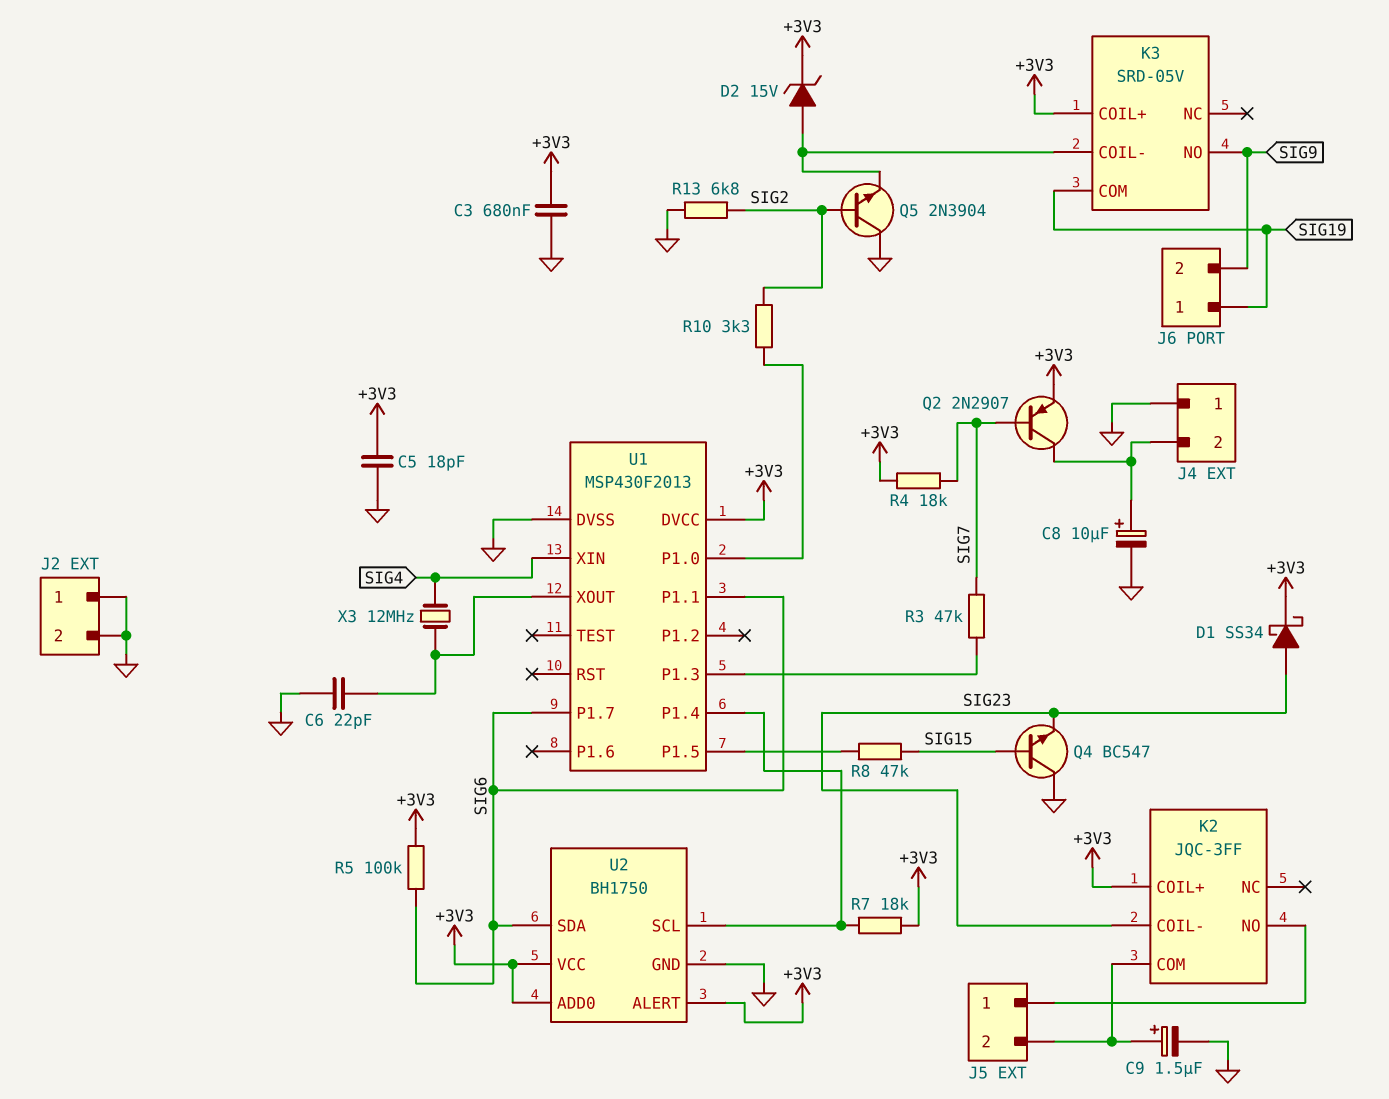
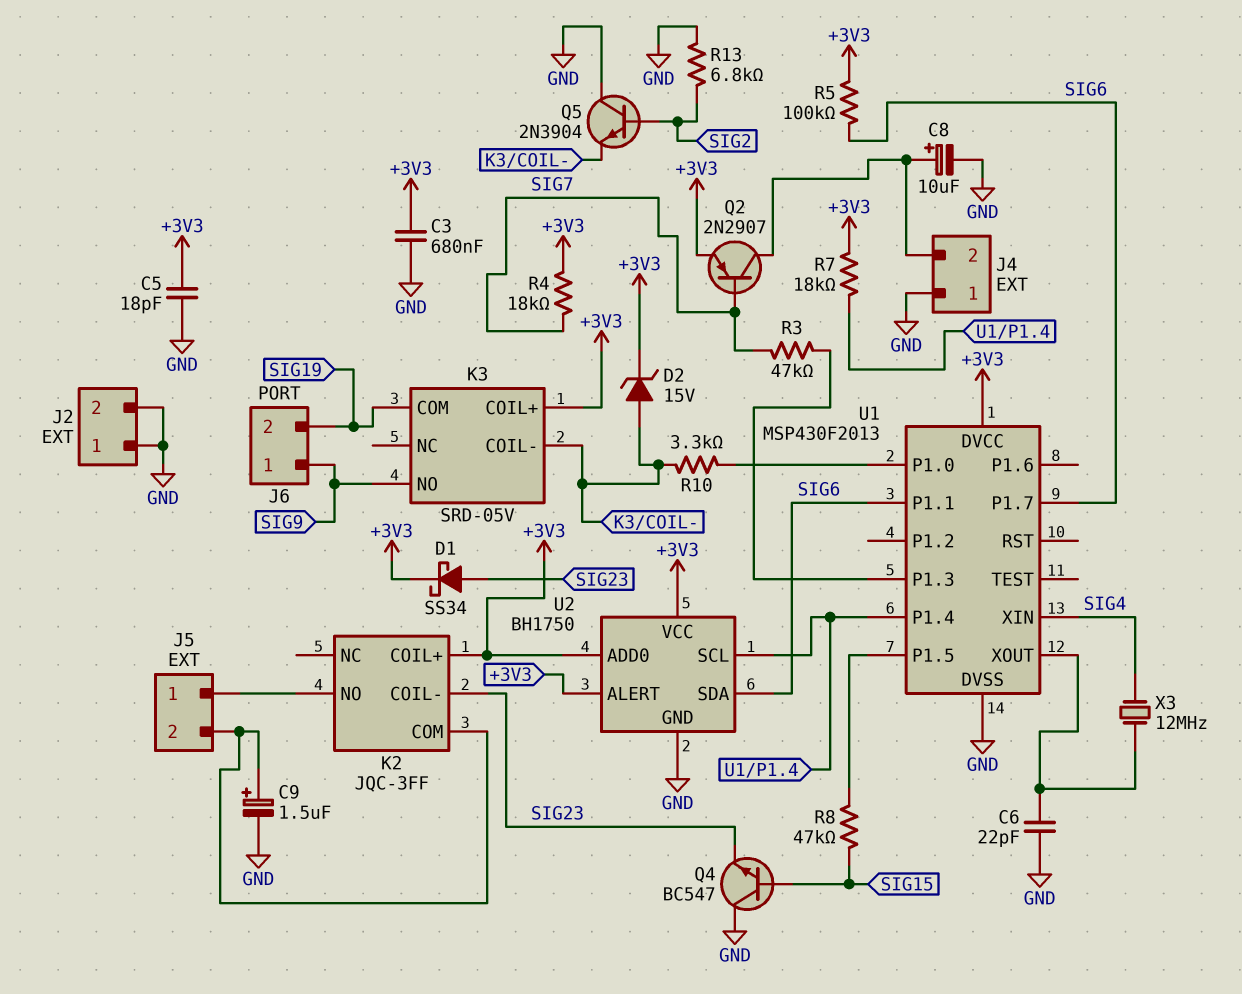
J6 pin 1: SIG19 -> SIG9
J6 pin 2: SIG9 -> SIG19
R10: 3.3k (SIG2, U1/P1.0) -> 3.3k (K3/COIL-, U1/P1.0)

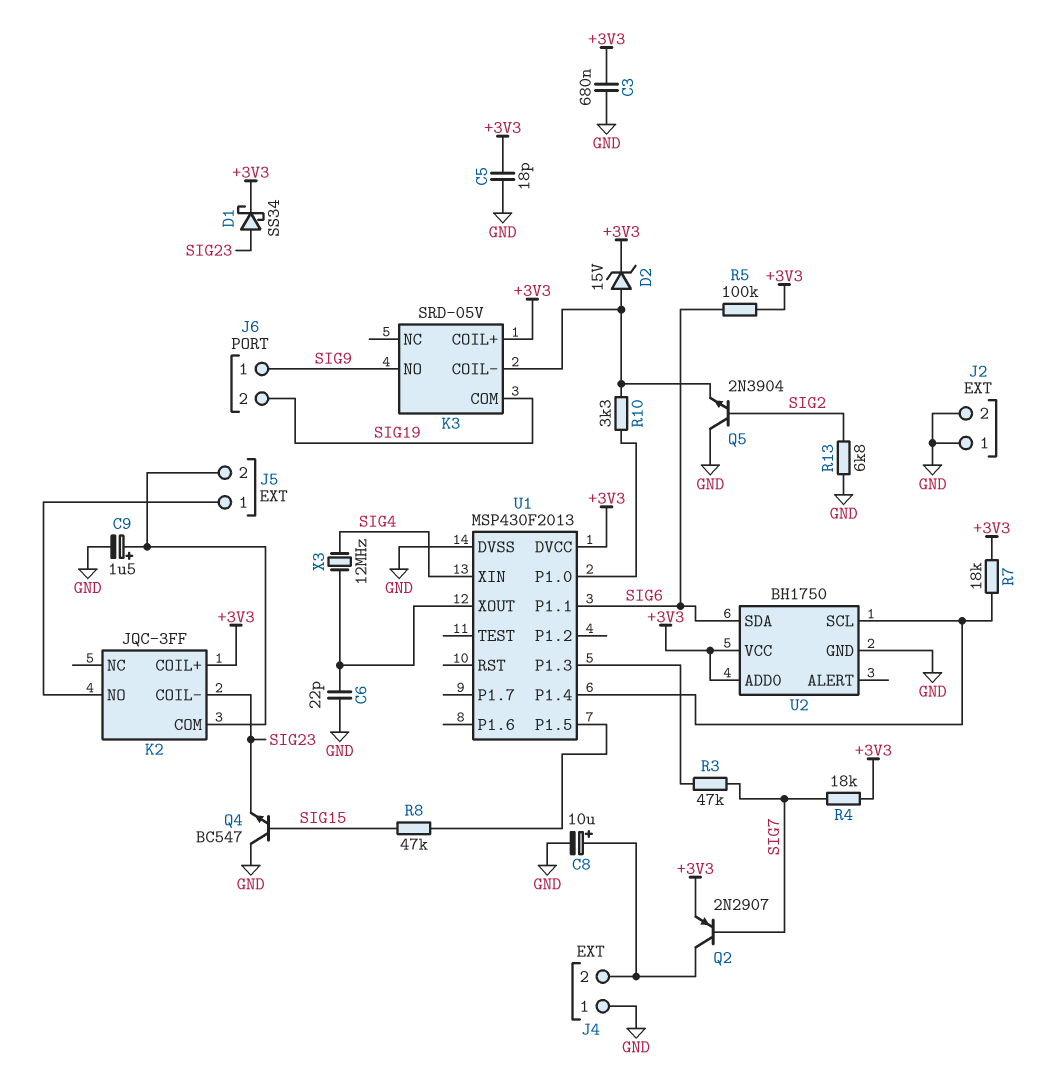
U1 pin P1.7: SIG6 -> none
U2 pin ALERT: +3V3 -> none

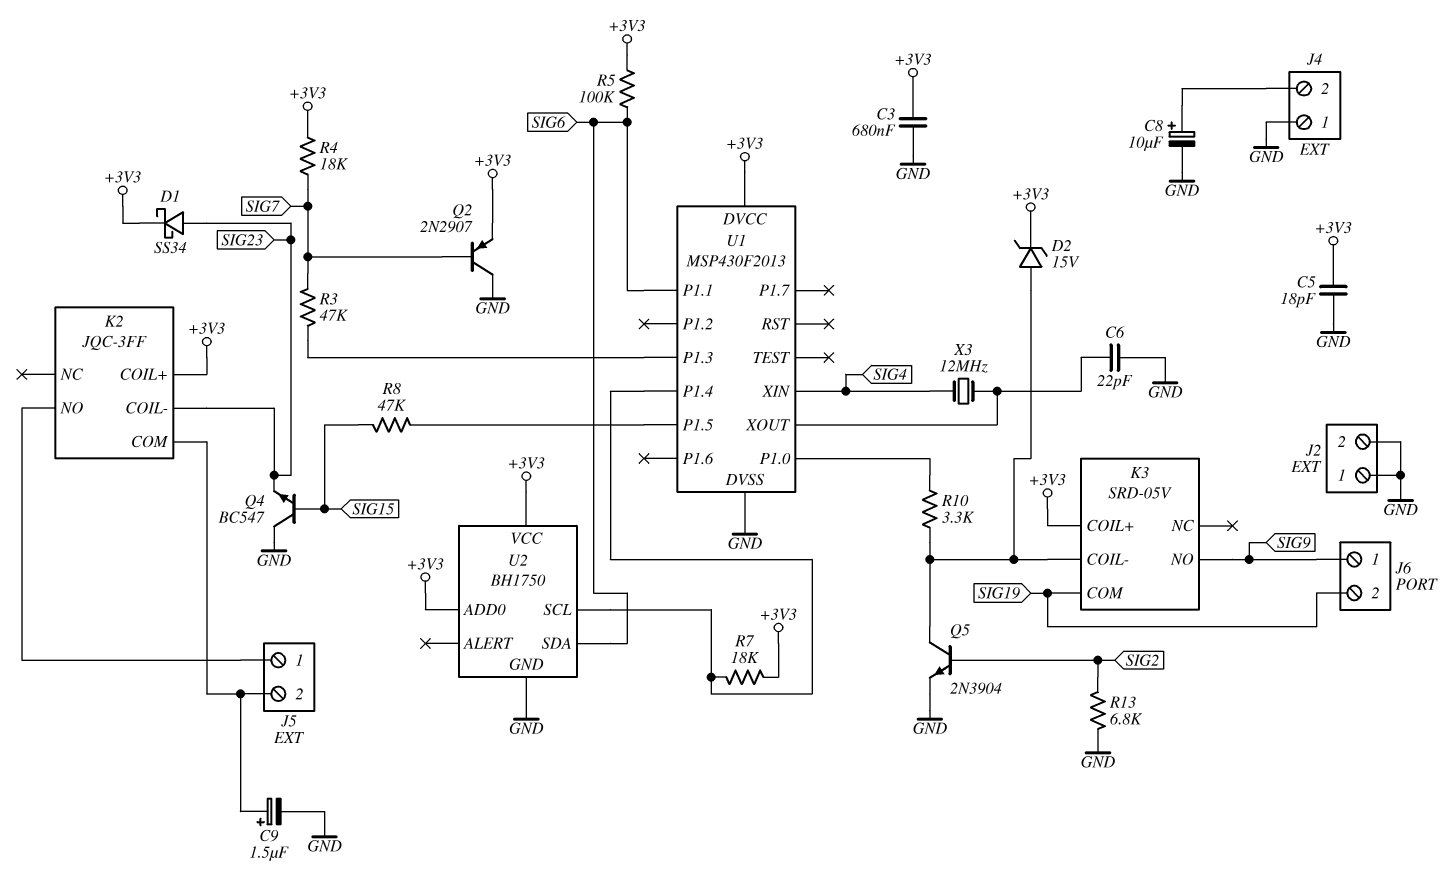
Q2: PNP 2N2907 (B SIG7, C J4/2, E +3V3) -> PNP 2N2907 (B SIG7, C GND, E +3V3)
Q5: NPN 2N3904 (B SIG2, C GND, E K3/COIL-) -> NPN 2N3904 (B SIG2, C K3/COIL-, E GND)

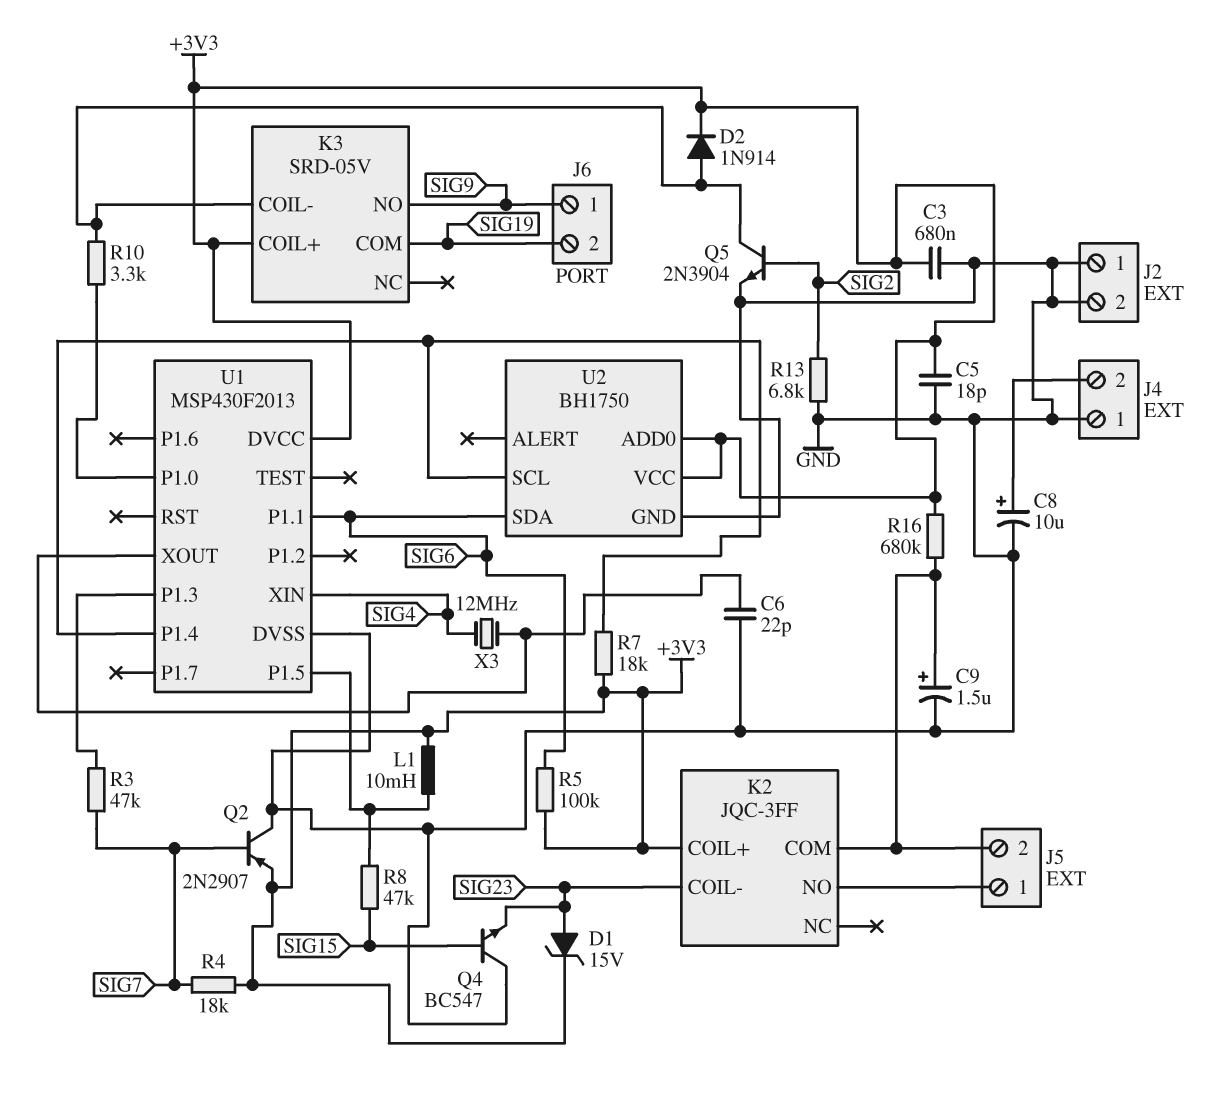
D1: schottky SS34 (A SIG23, K +3V3) -> zener 15V (A SIG23, K +3V3)
D2: zener 15V (A K3/COIL-, K +3V3) -> diode 1N914 (A K3/COIL-, K +3V3)
L1: none -> 10mH (+3V3, U1/P1.5)
R16: none -> 680k (+3V3, J5/2)

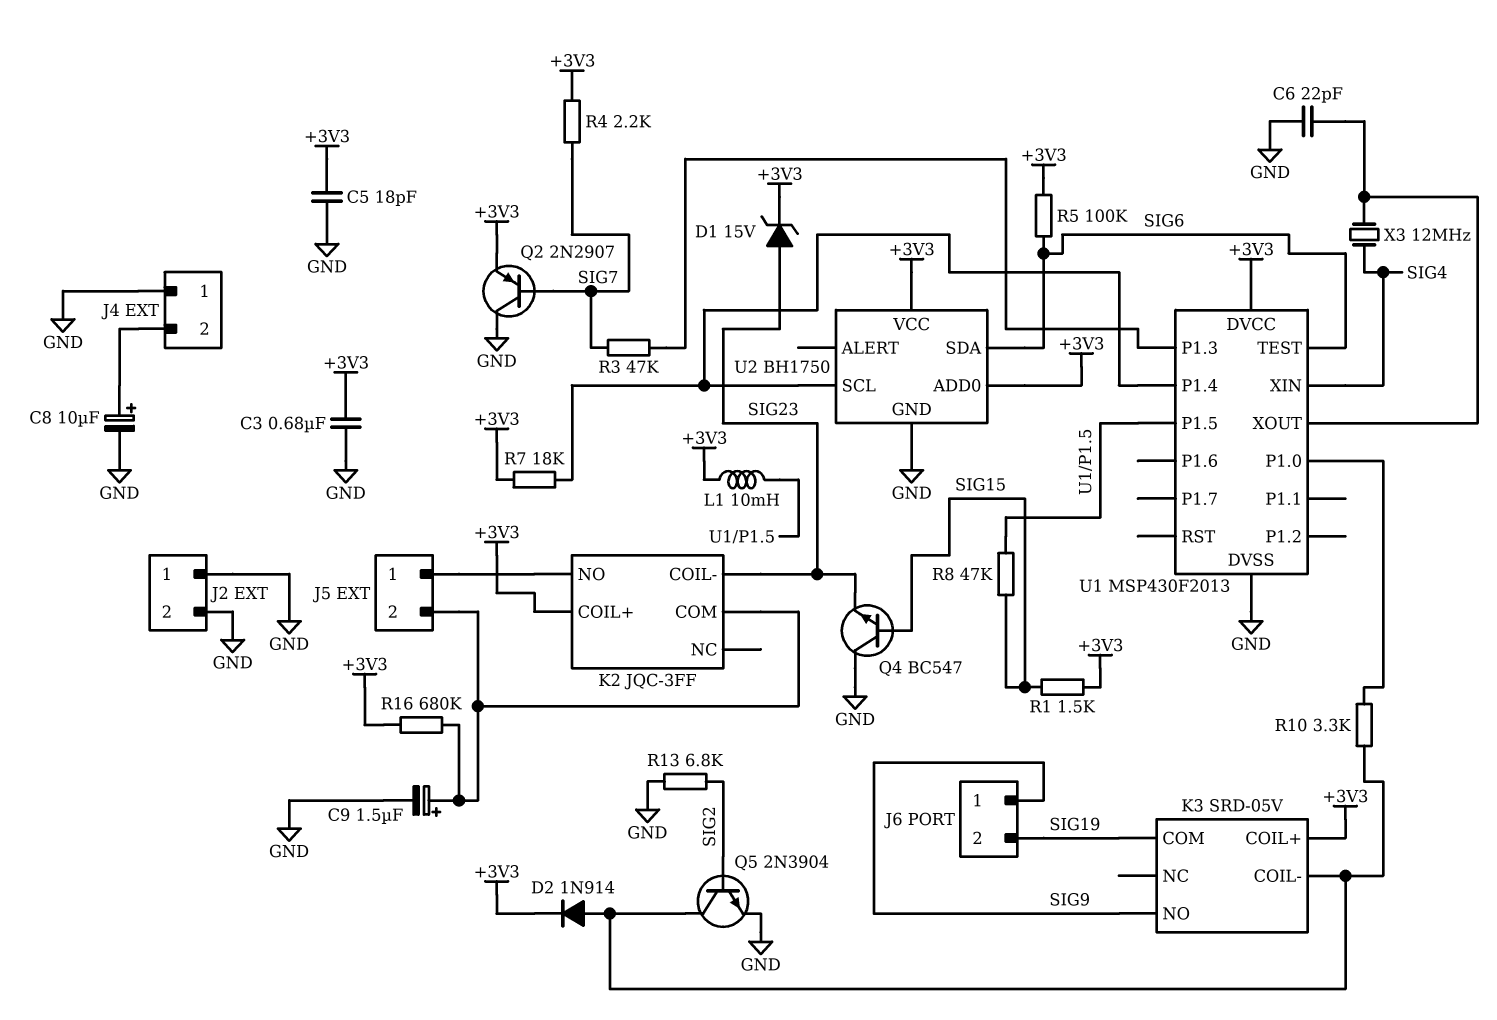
R1: none -> 1.5k (+3V3, SIG15)
R4: 18k (+3V3, SIG7) -> 2.2k (+3V3, SIG7)
U1 pin P1.1: SIG6 -> none
U1 pin TEST: none -> SIG6

